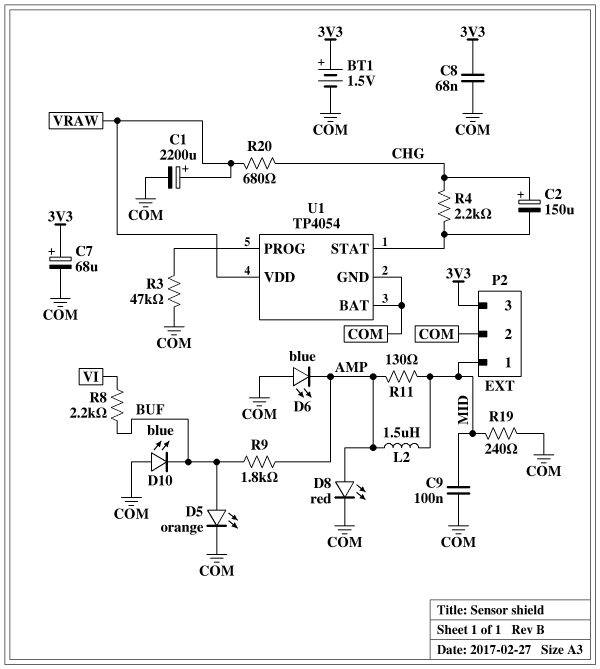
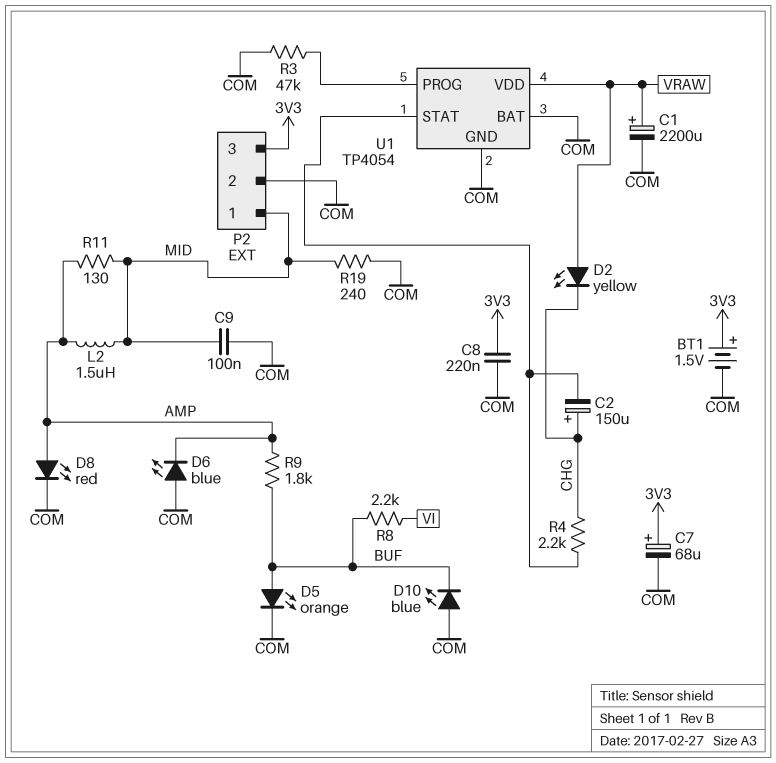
C8: 68nF (3V3, COM) -> 220nF (3V3, COM)
D2: none -> LED yellow (A VRAW, K CHG)
R20: 680 (CHG, VRAW) -> none

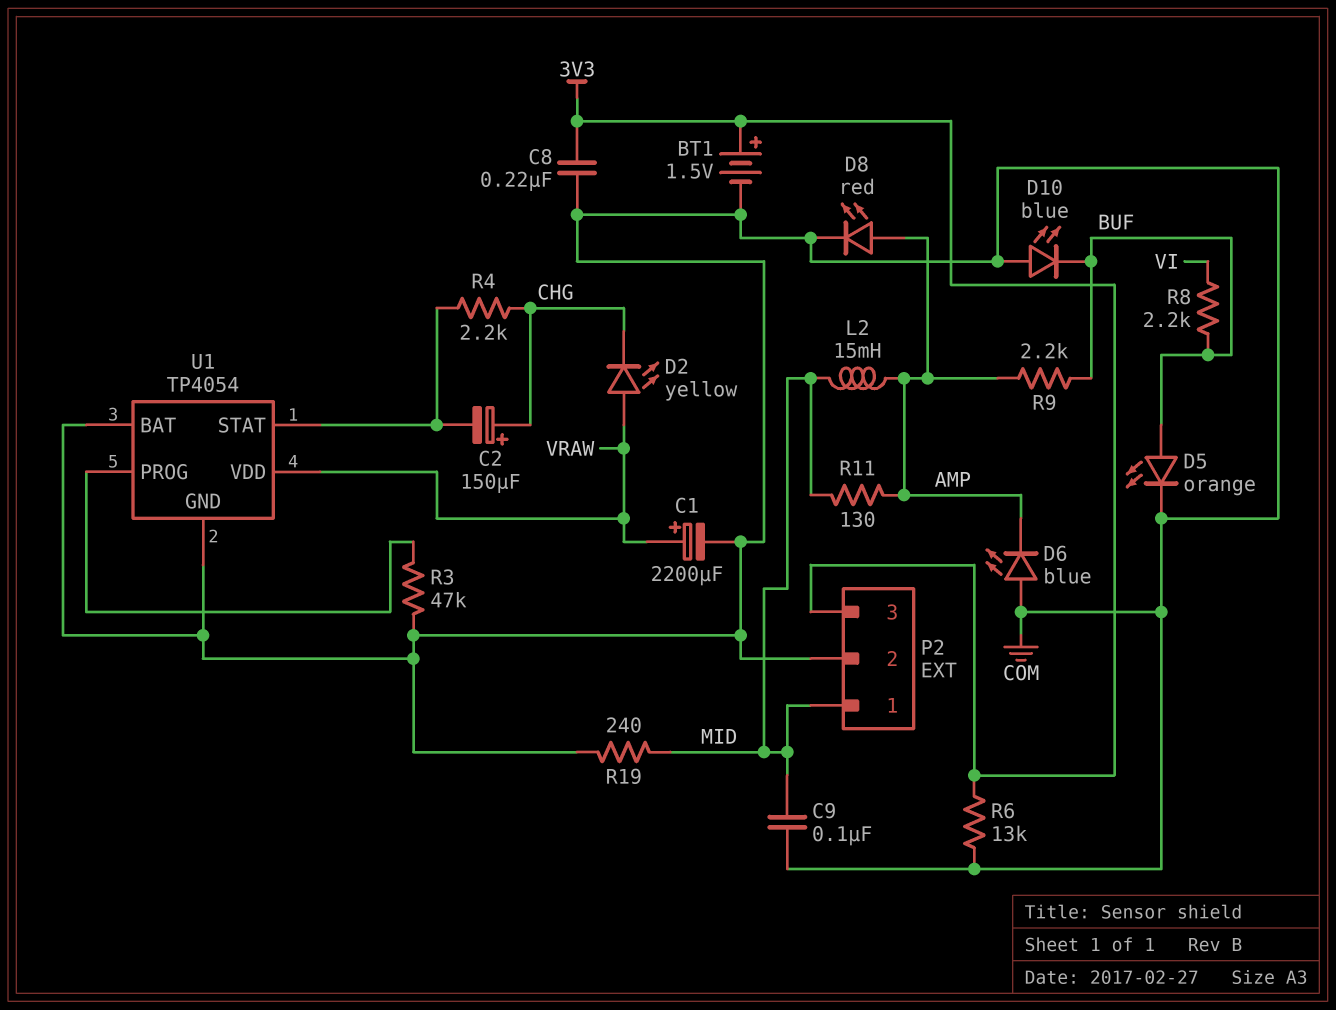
C7: 68uF (plus 3V3, minus COM) -> none
L2: 1.5uH (AMP, MID) -> 15mH (AMP, MID)
R6: none -> 13k (3V3, COM)
R9: 1.8k (AMP, BUF) -> 2.2k (AMP, BUF)

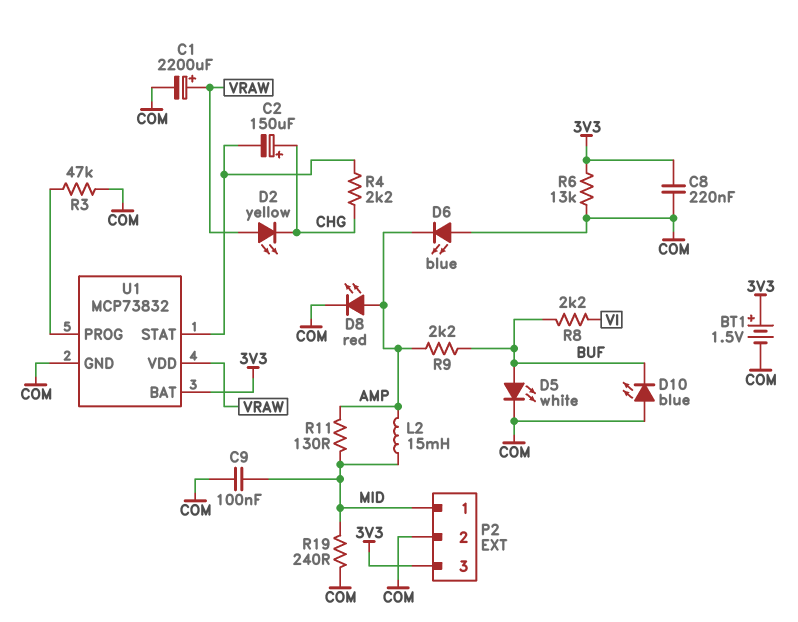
D5: LED orange (A BUF, K COM) -> LED white (A BUF, K COM)
U1: TP4054 -> MCP73832
U1 pin BAT: COM -> 3V3

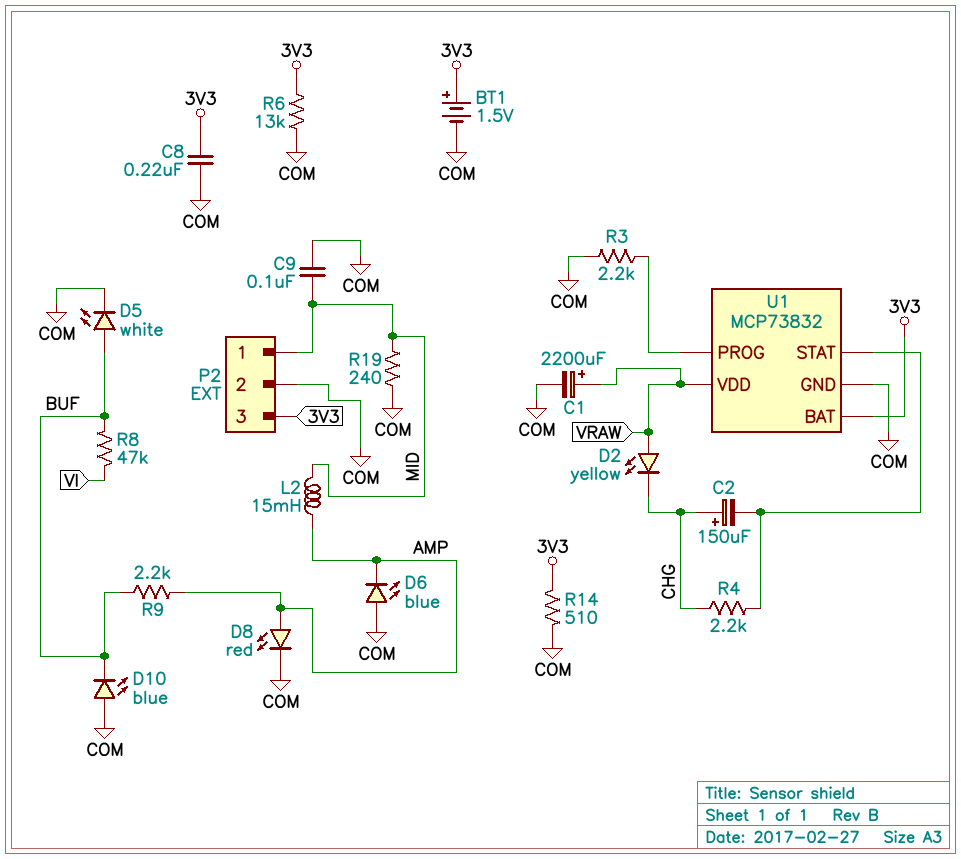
R3: 47k (COM, U1/PROG) -> 2.2k (COM, U1/PROG)
R8: 2.2k (BUF, VI) -> 47k (BUF, VI)
R11: 130 (AMP, MID) -> none
R14: none -> 510 (3V3, COM)

